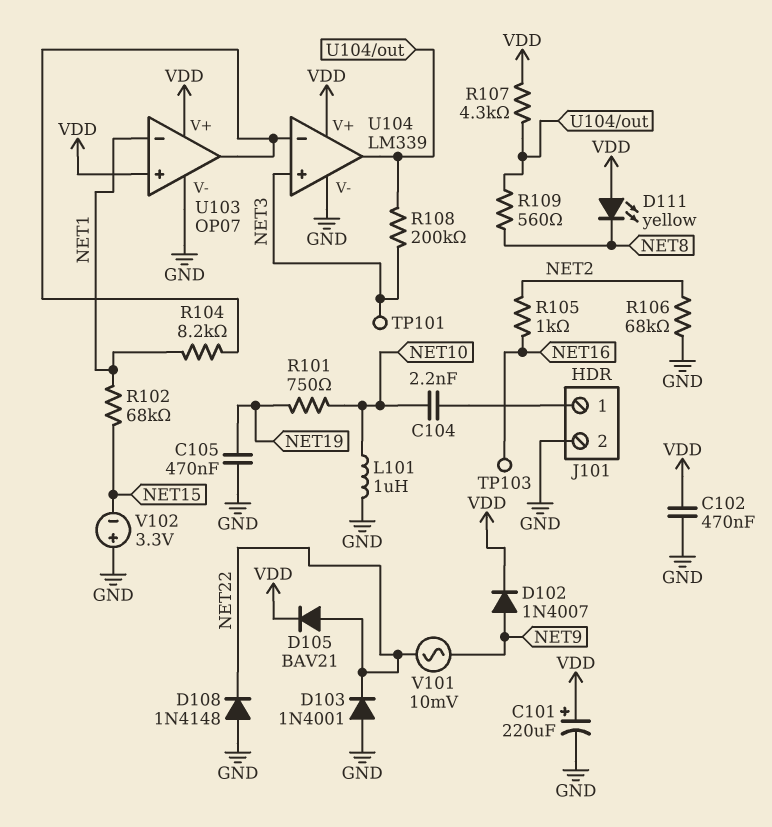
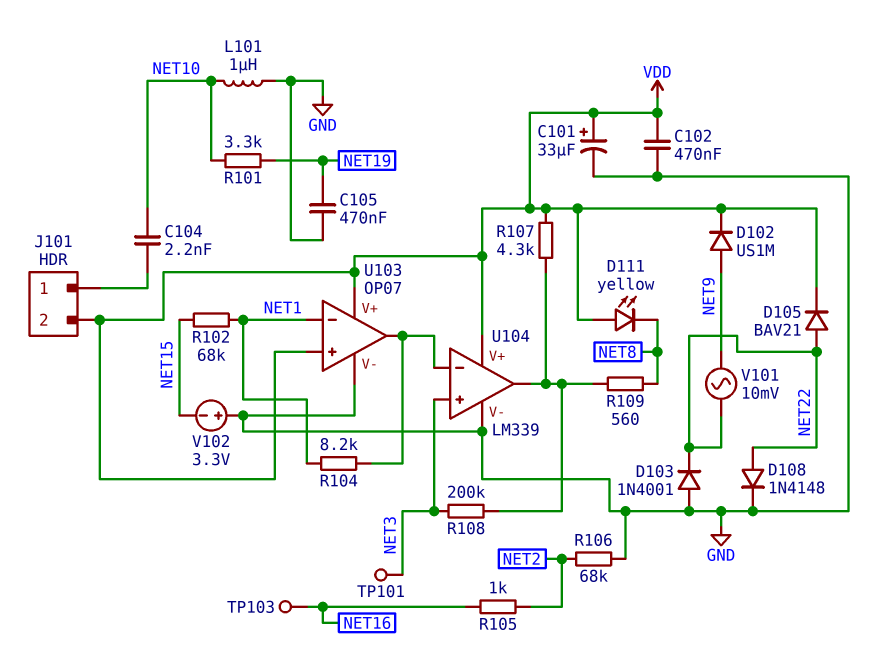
C101: 220uF (plus VDD, minus GND) -> 33uF (plus VDD, minus GND)
D102: diode 1N4007 (A NET9, K VDD) -> diode US1M (A NET9, K VDD)
D108: diode 1N4148 (A GND, K NET22) -> diode 1N4148 (A NET22, K GND)
J101 pin 2: GND -> VDD
R101: 750 (NET10, NET19) -> 3.3k (NET10, NET19)

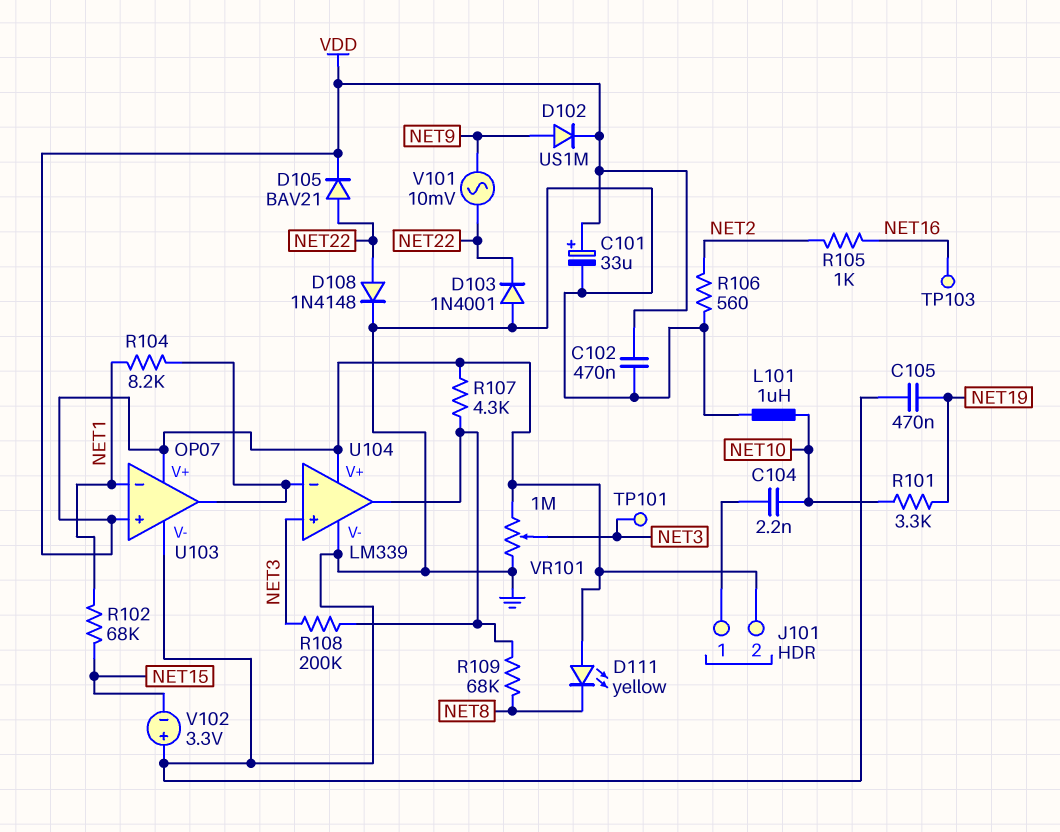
R106: 68k (GND, NET2) -> 560 (GND, NET2)
R109: 560 (NET8, U104/out) -> 68k (NET8, U104/out)
VR101: none -> 1M (GND, VDD, wiper NET3)

